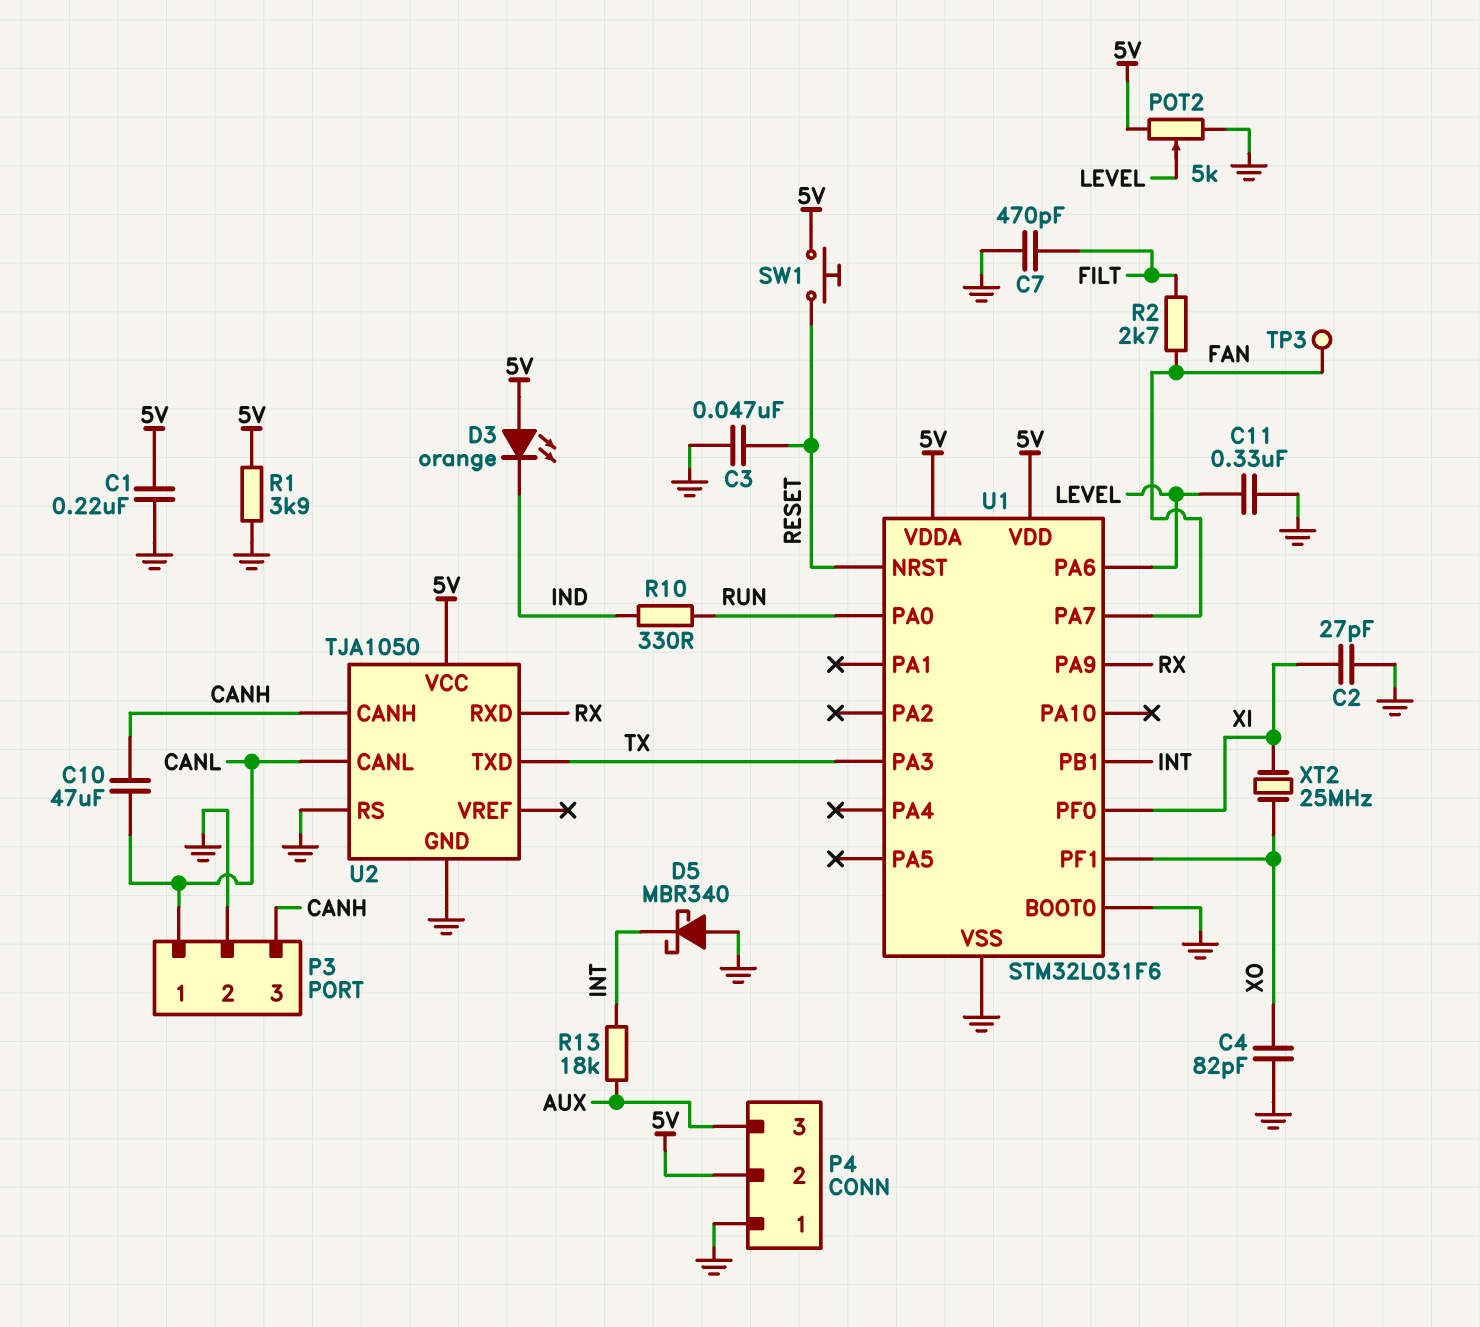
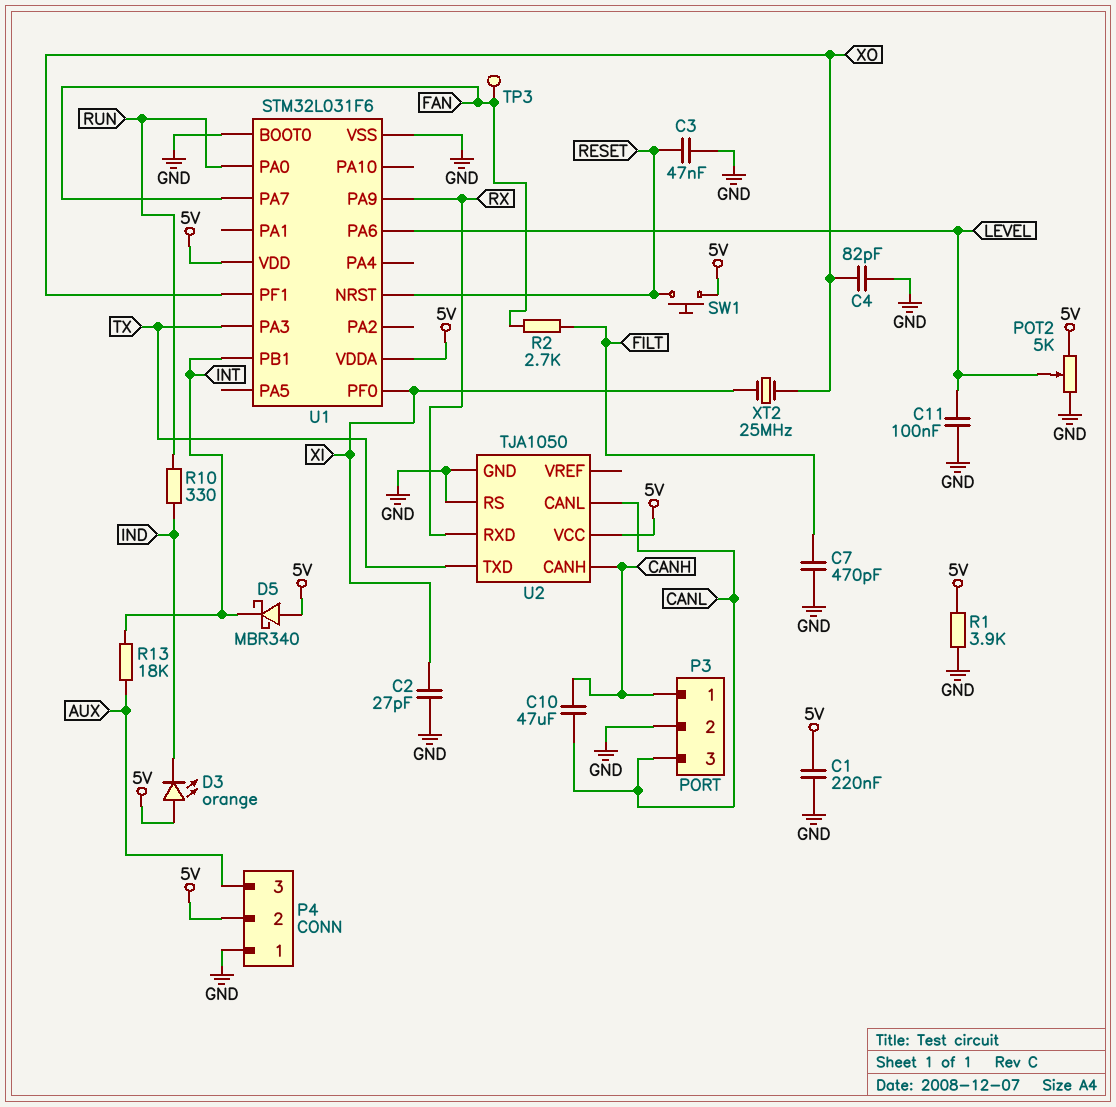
C11: 330nF (GND, LEVEL) -> 100nF (GND, LEVEL)
D5: schottky MBR340 (A GND, K INT) -> schottky MBR340 (A 5V, K INT)
P3 pin 1: CANL -> CANH
P3 pin 3: CANH -> CANL

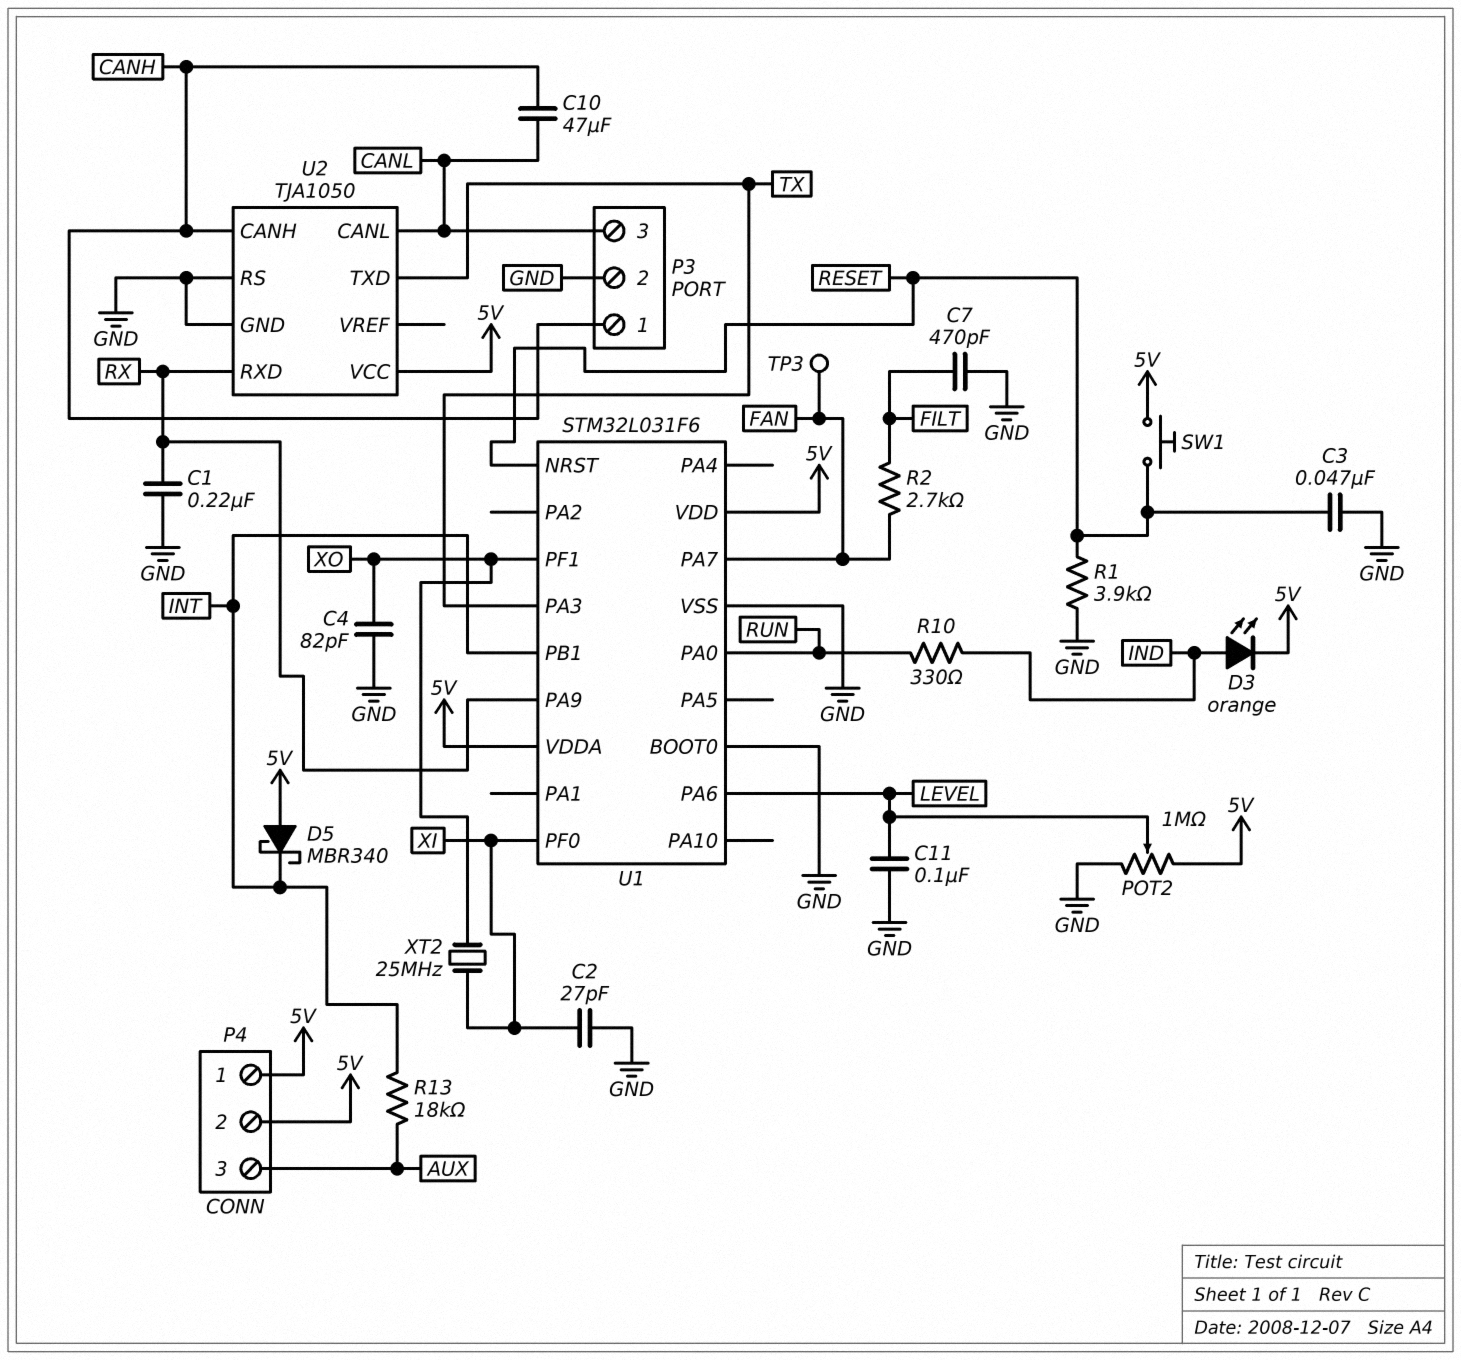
C1: 220nF (5V, GND) -> 220nF (GND, RX)
D3: LED orange (A 5V, K IND) -> LED orange (A IND, K 5V)
P4 pin 1: GND -> 5V
POT2: 5k (5V, GND, wiper LEVEL) -> 1M (5V, GND, wiper LEVEL)
R1: 3.9k (5V, GND) -> 3.9k (GND, RESET)

